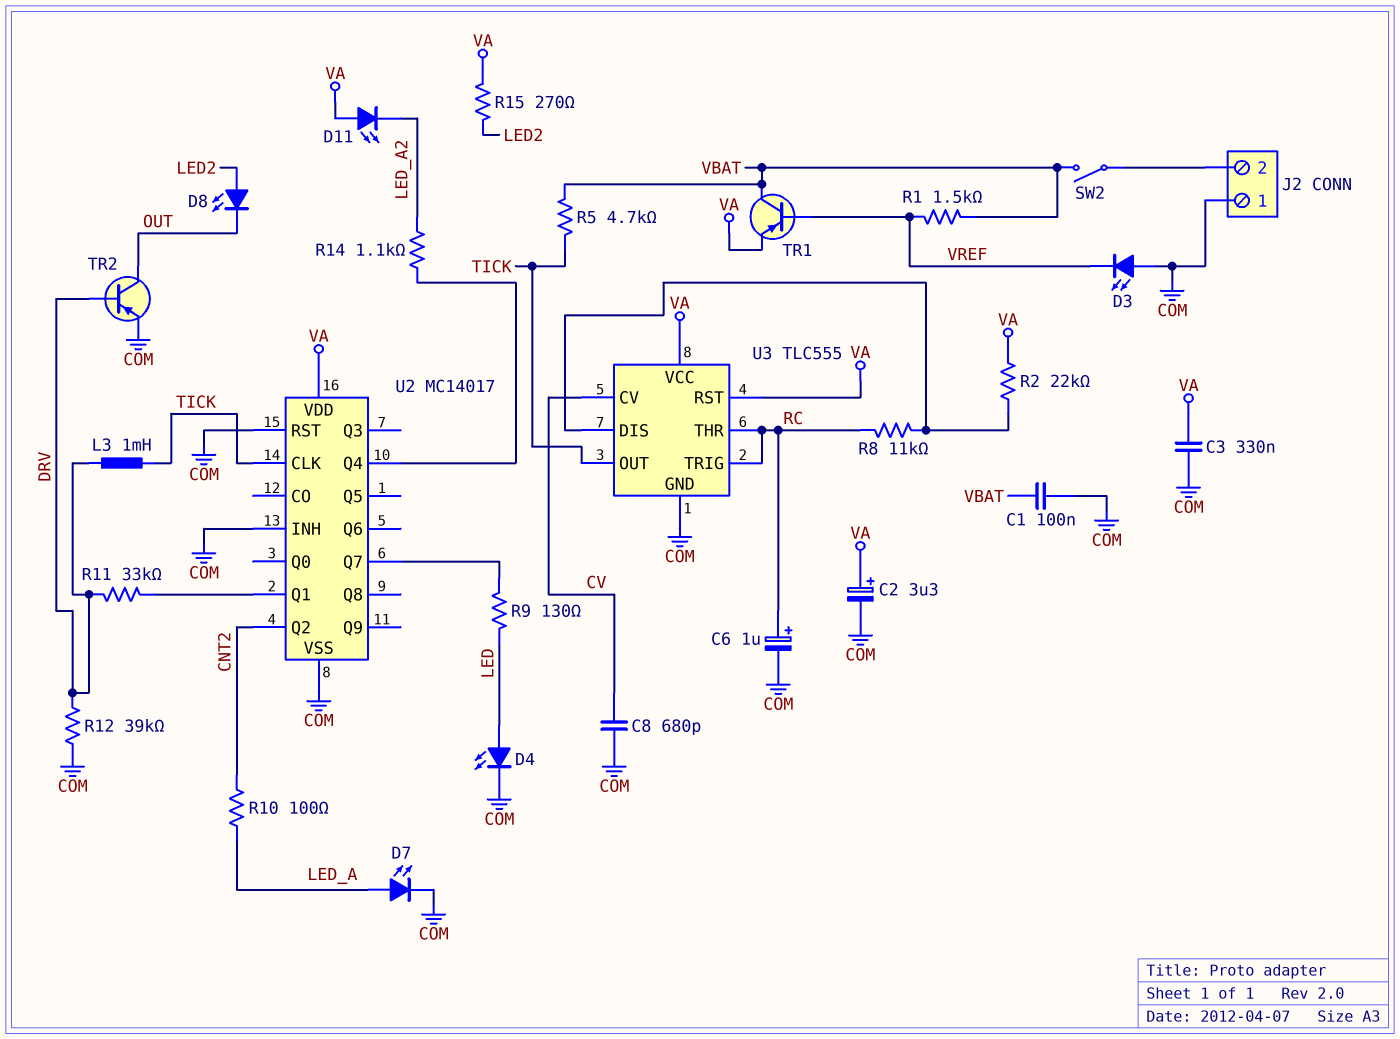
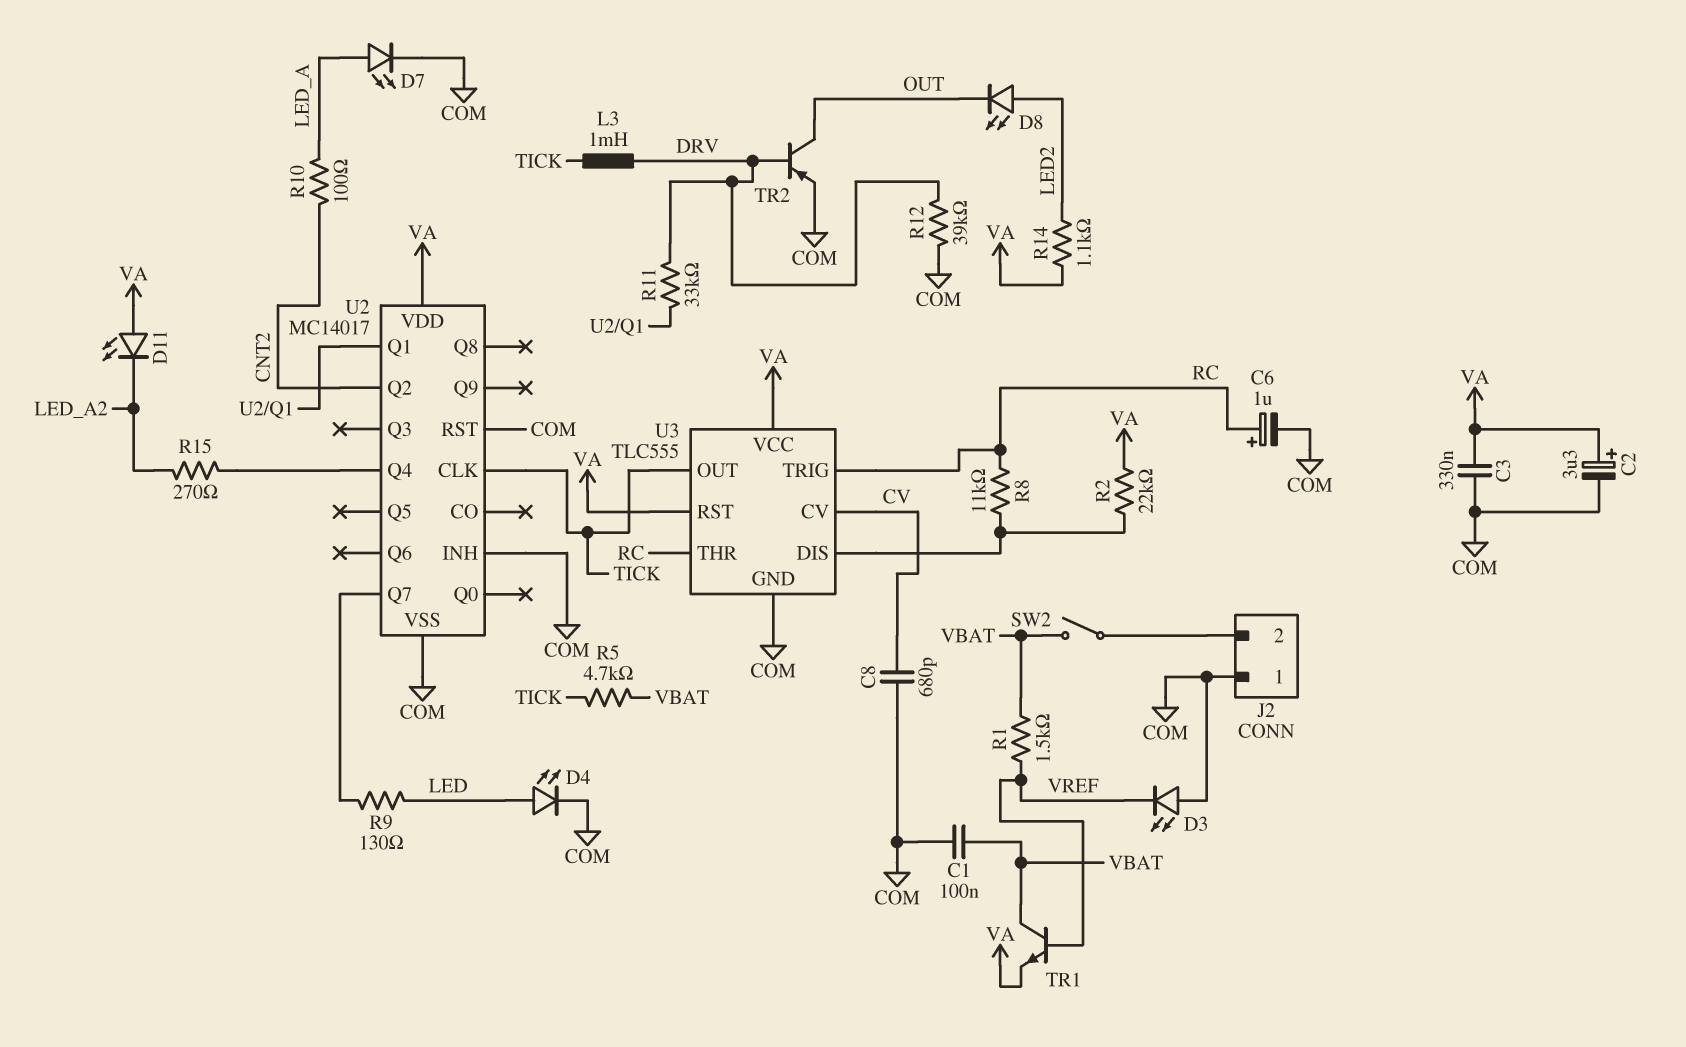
R14: 1.1k (LED_A2, U2/Q4) -> 1.1k (LED2, VA)
R15: 270 (LED2, VA) -> 270 (LED_A2, U2/Q4)
TR1: PNP (B VREF, C VBAT, E VA) -> NPN (B VREF, C VBAT, E VA)

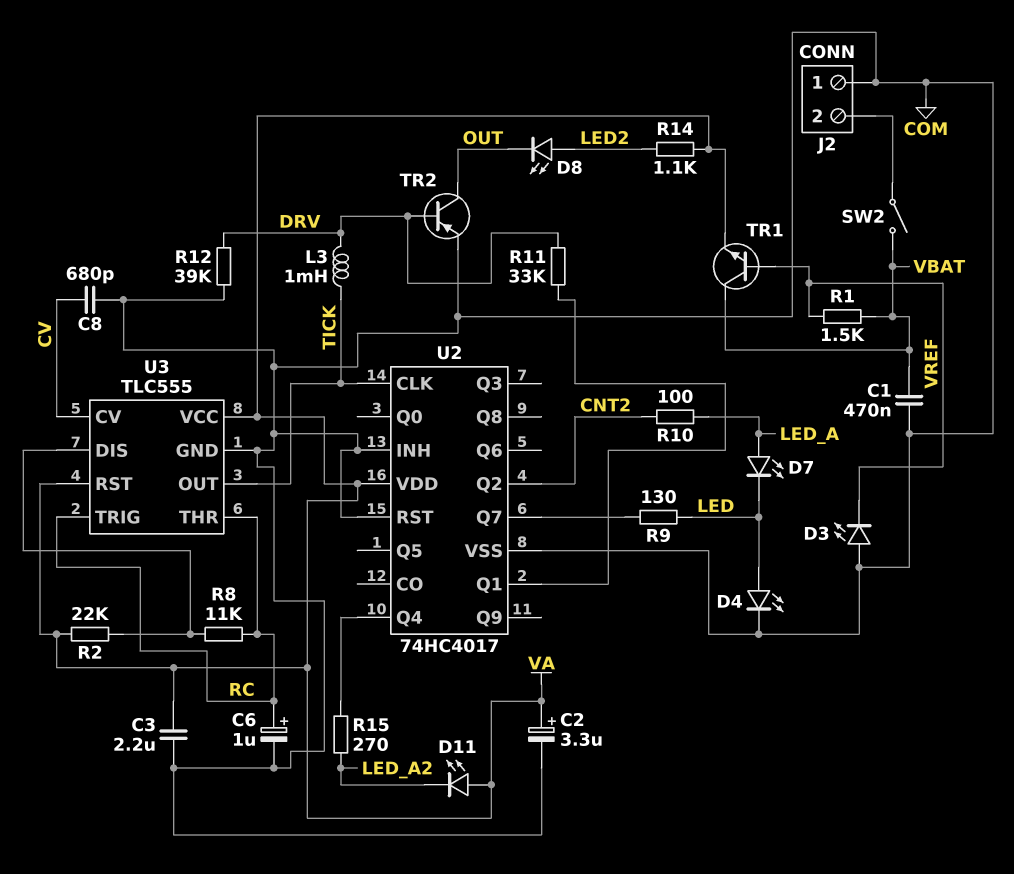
C1: 100nF (COM, VBAT) -> 470nF (COM, VBAT)
C3: 330nF (COM, VA) -> 2.2uF (COM, VA)
D7: LED (A LED_A, K COM) -> LED (A LED_A, K LED)
R5: 4.7k (TICK, VBAT) -> none
U2: MC14017 -> 74HC4017

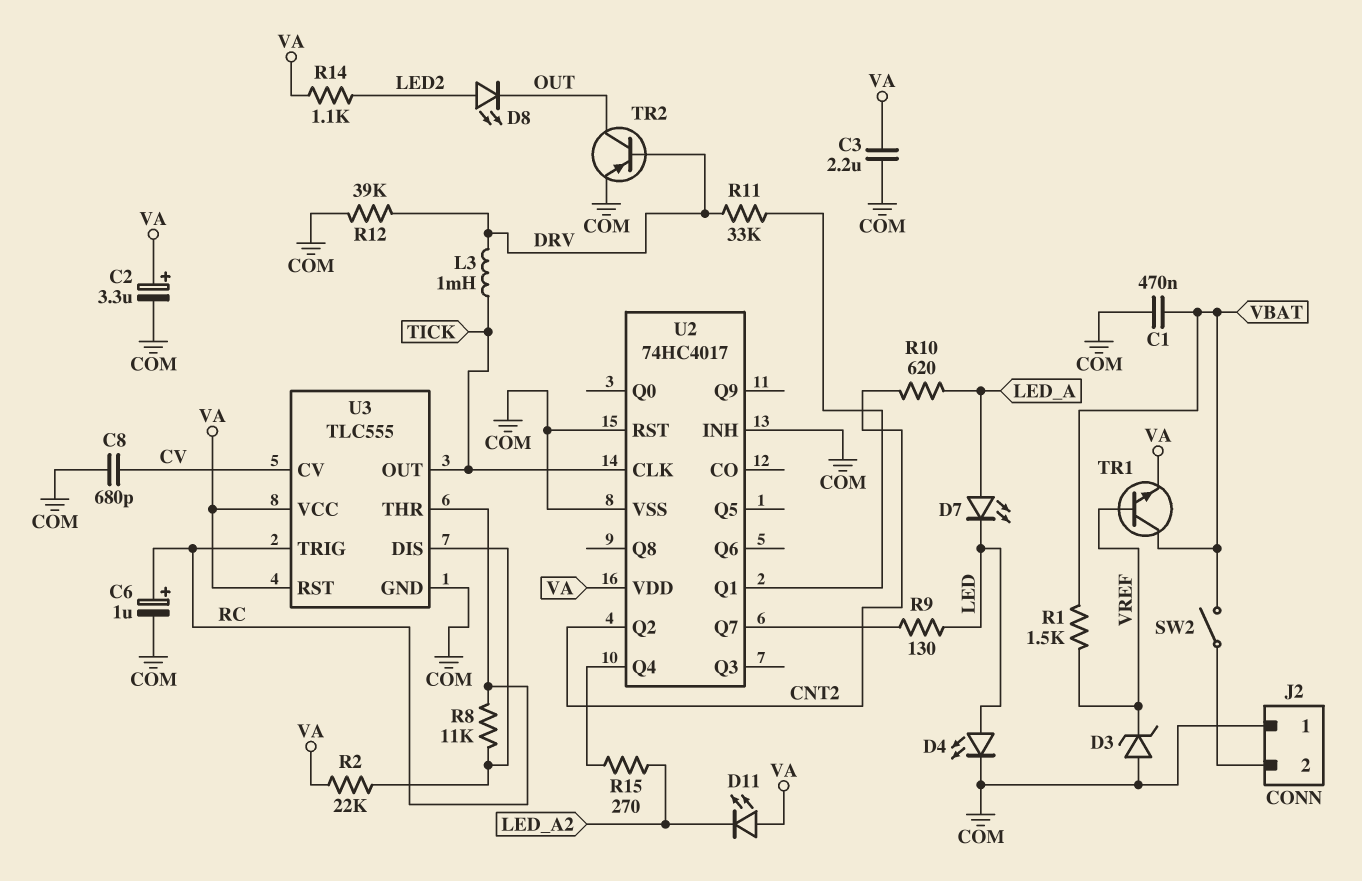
D3: LED (A COM, K VREF) -> zener (A COM, K VREF)
R10: 100 (CNT2, LED_A) -> 620 (CNT2, LED_A)

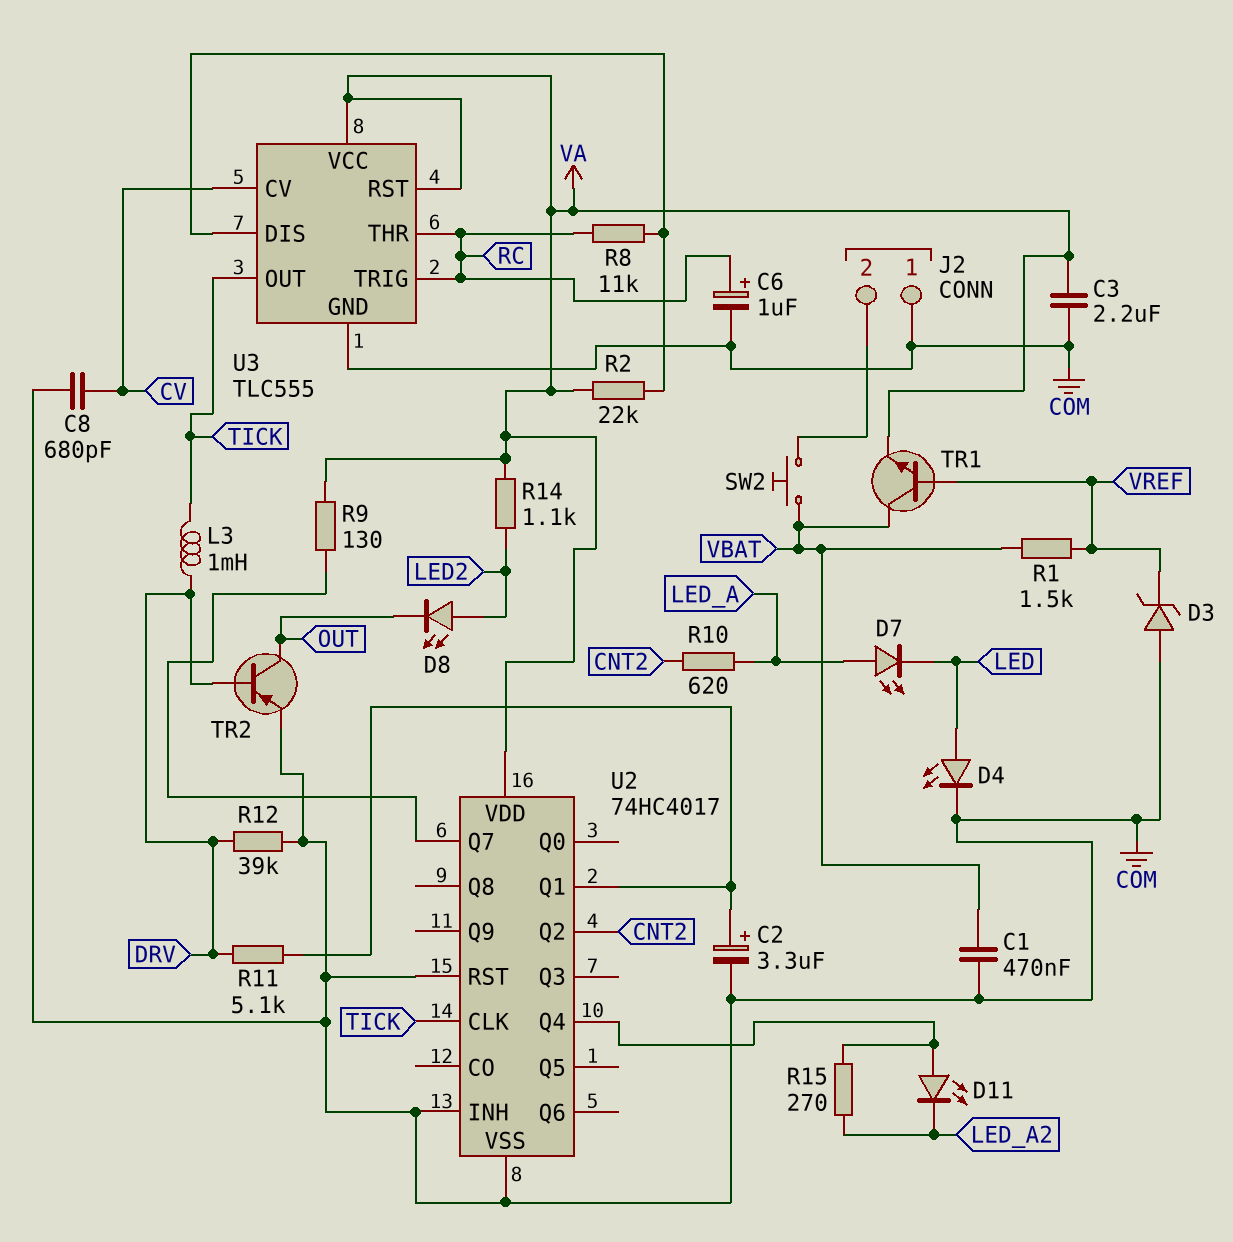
C2: 3.3uF (plus VA, minus COM) -> 3.3uF (plus U2/Q1, minus COM)
D11: LED (A VA, K LED_A2) -> LED (A U2/Q4, K LED_A2)
R9: 130 (LED, U2/Q7) -> 130 (U2/Q7, VA)
R11: 33k (DRV, U2/Q1) -> 5.1k (DRV, U2/Q1)
SW2: switch (J2/2, VBAT) -> button (J2/2, VBAT)

